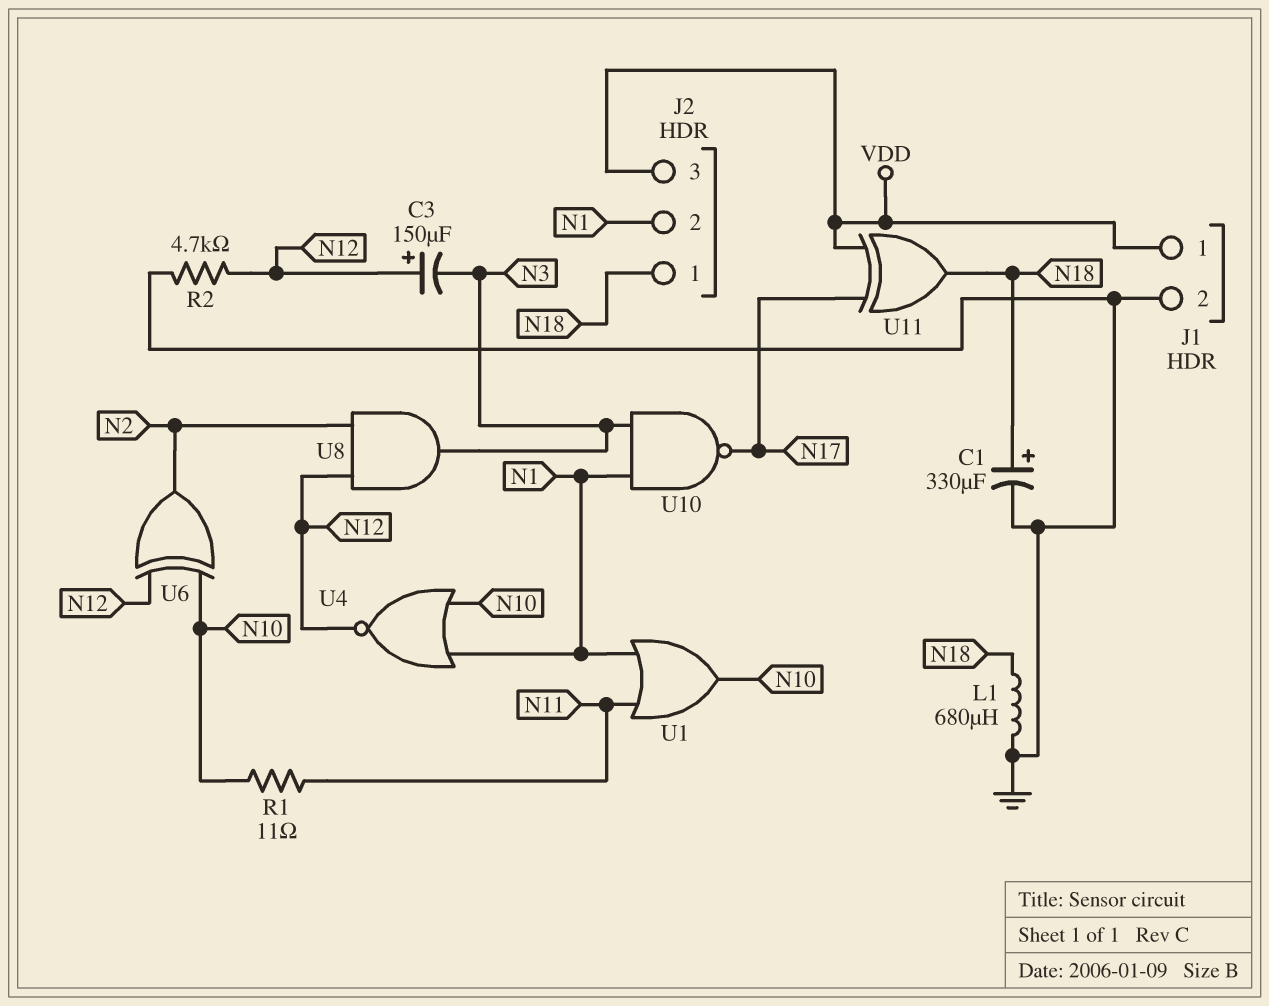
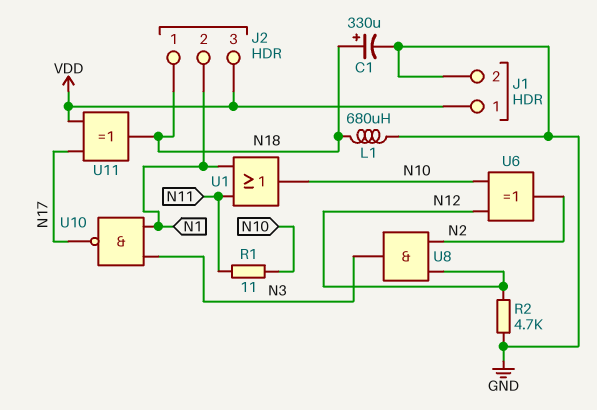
C3: 150uF (plus N12, minus N3) -> none
U4: NOR (in N1, in N10, out N12) -> none

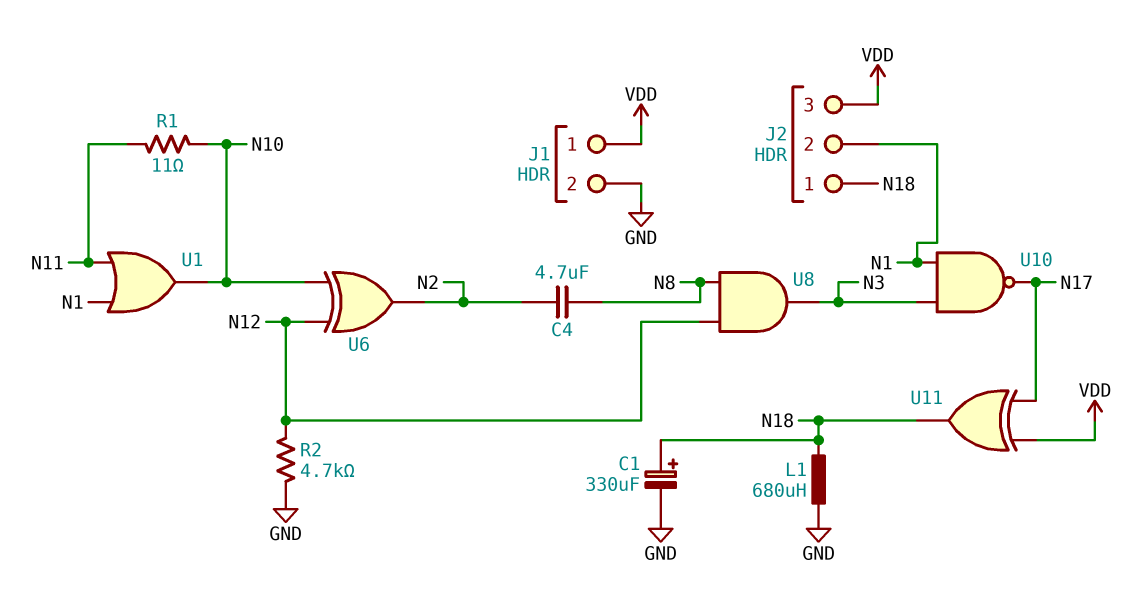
C4: none -> 4.7uF (N2, N8)
U8: AND (in N2, in N12, out N3) -> AND (in N8, in N12, out N3)

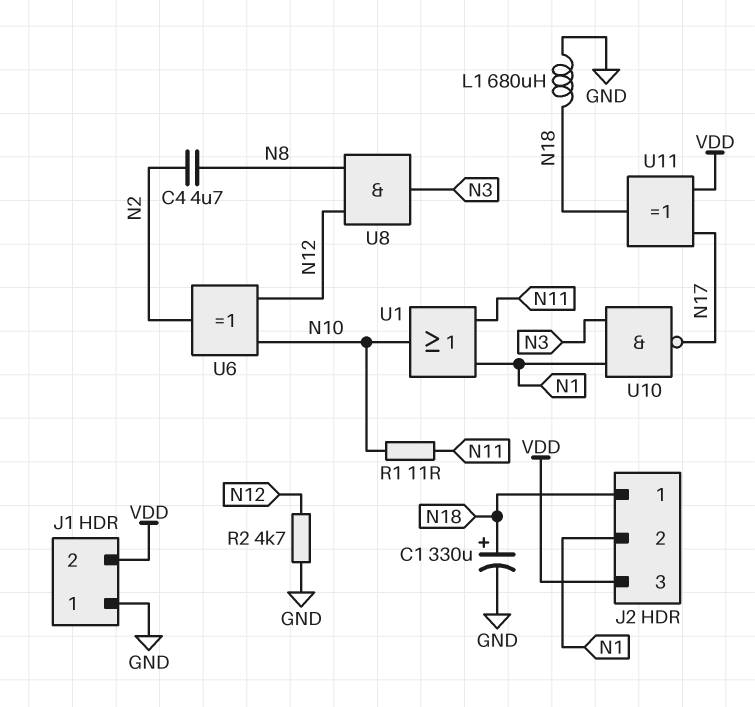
J1 pin 1: VDD -> GND
J1 pin 2: GND -> VDD

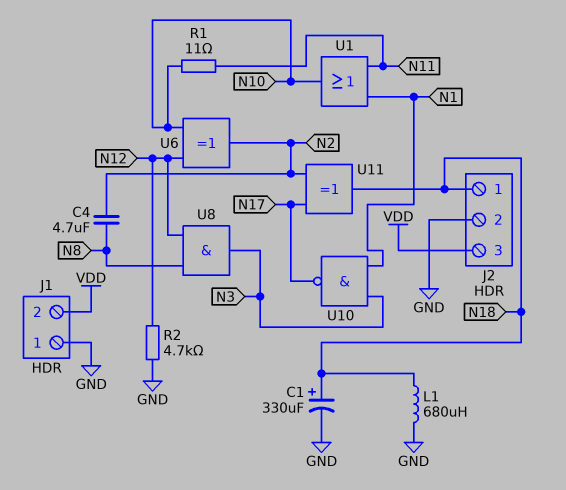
J2 pin 2: N1 -> GND
U11: XOR (in N17, in VDD, out N18) -> XOR (in N2, in N17, out N18)

